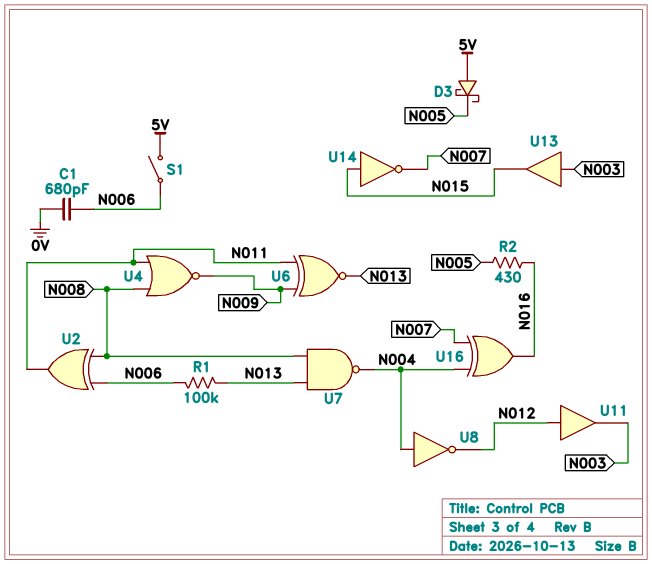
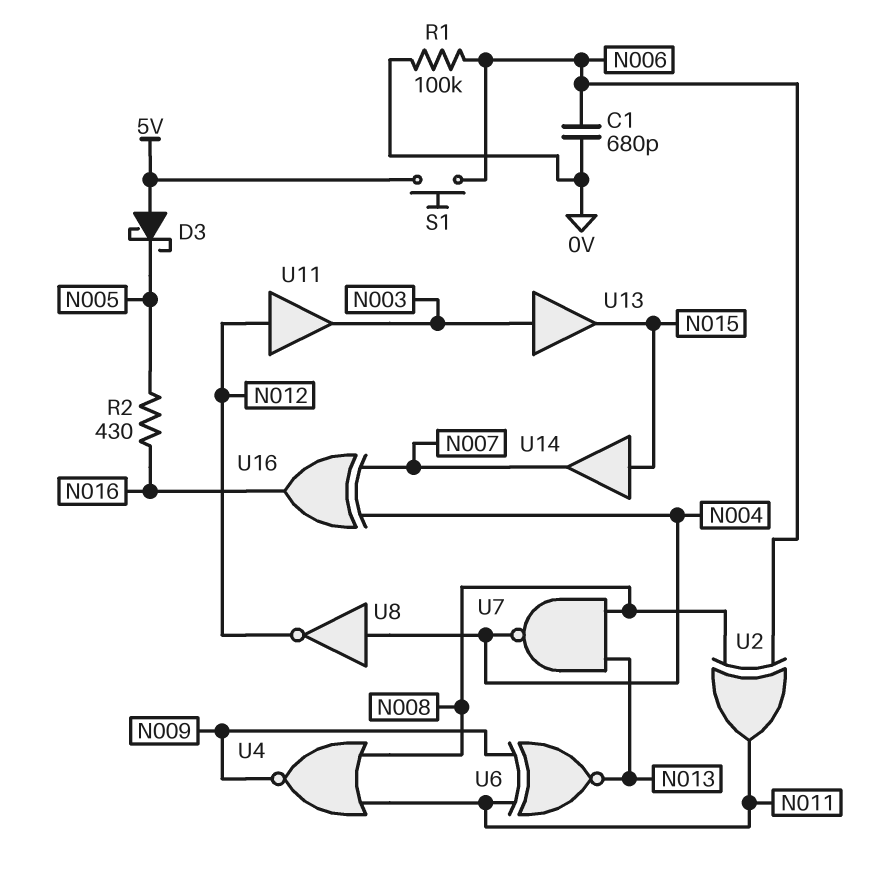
R1: 100k (N006, N013) -> 100k (0V, N006)
S1: switch (5V, N006) -> button (5V, N006)
U14: NOT (in N015, out N007) -> buffer (in N015, out N007)

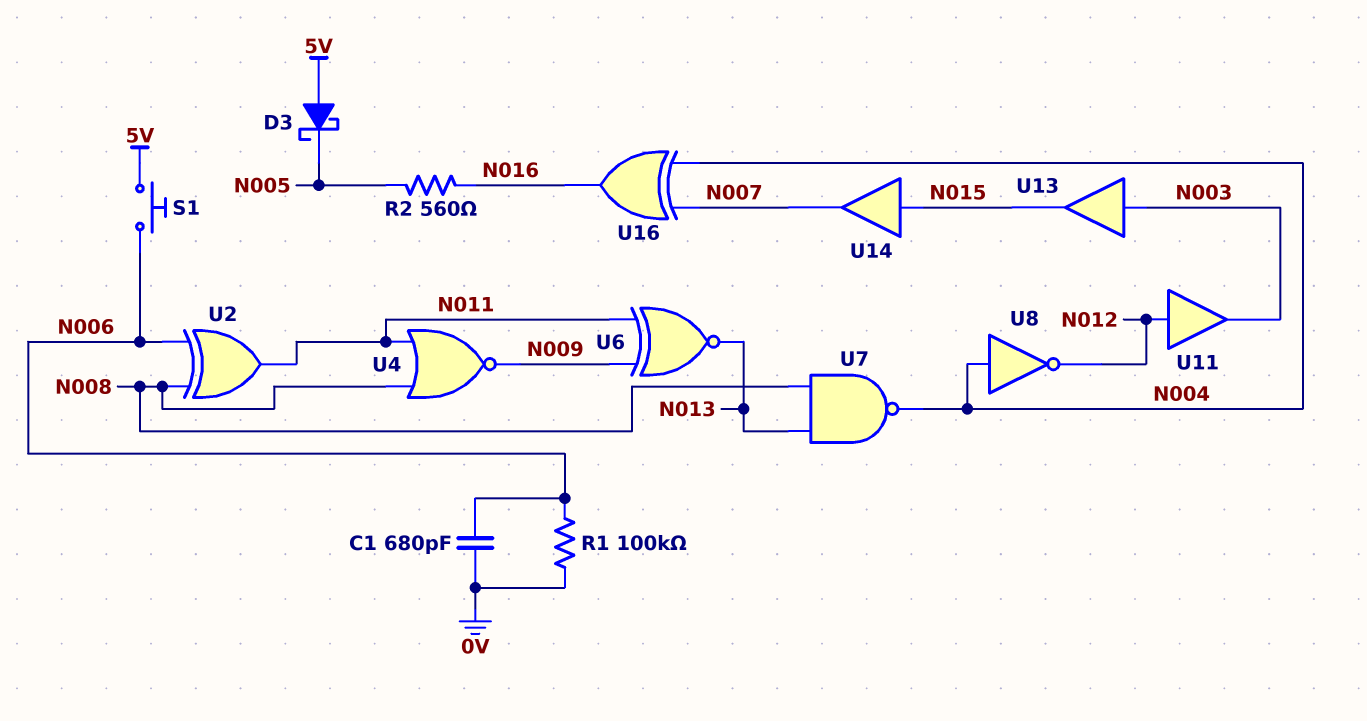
R2: 430 (N005, N016) -> 560 (N005, N016)

